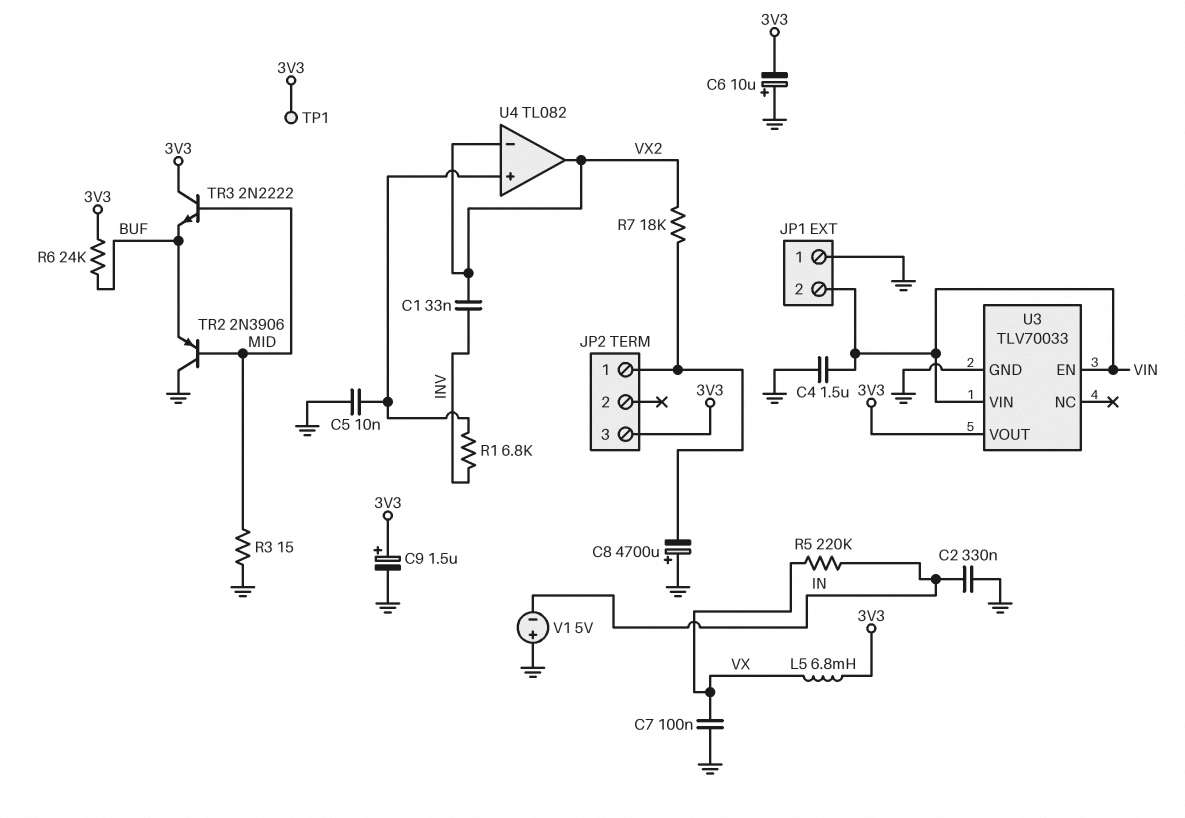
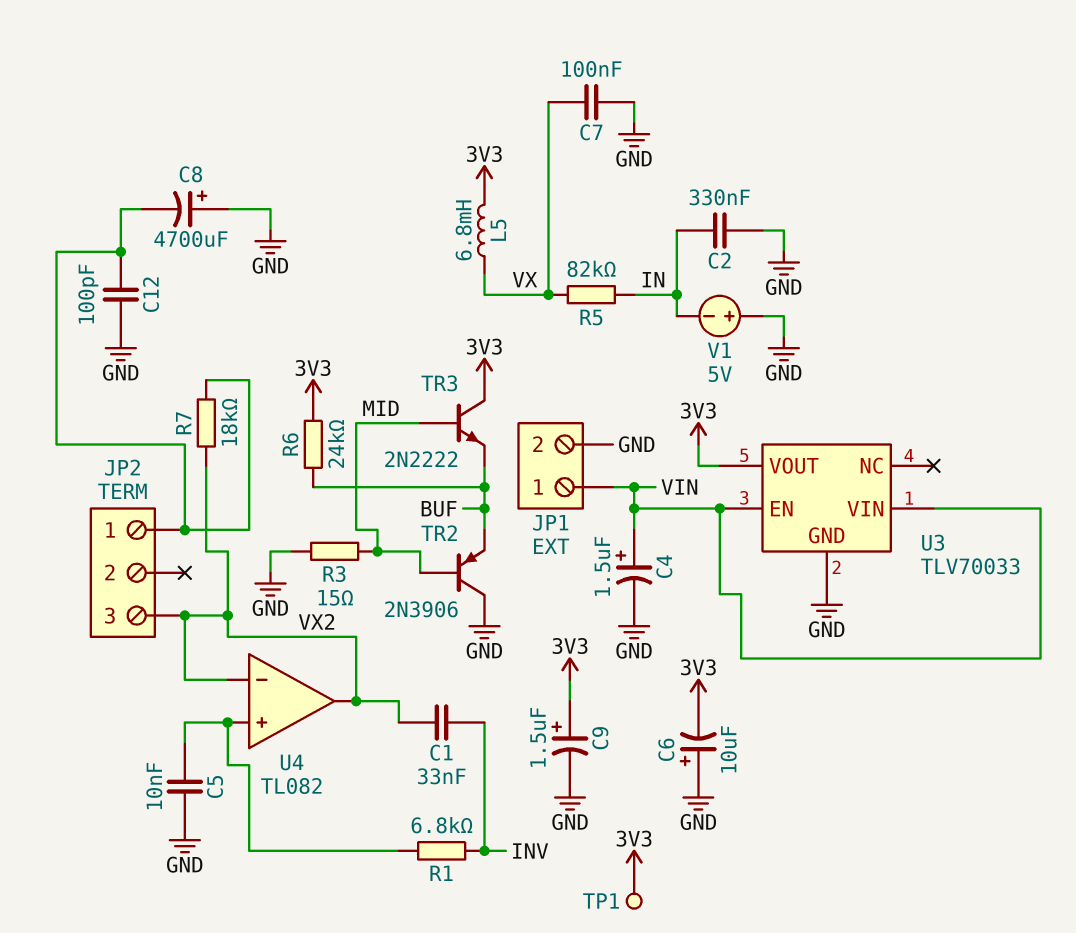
C4: 1.5uF (GND, VIN) -> 1.5uF (plus VIN, minus GND)
C12: none -> 100pF (GND, JP2/1)
JP1 pin 1: GND -> VIN
JP1 pin 2: VIN -> GND
JP2 pin 3: 3V3 -> VX2
R5: 220k (IN, VX) -> 82k (IN, VX)

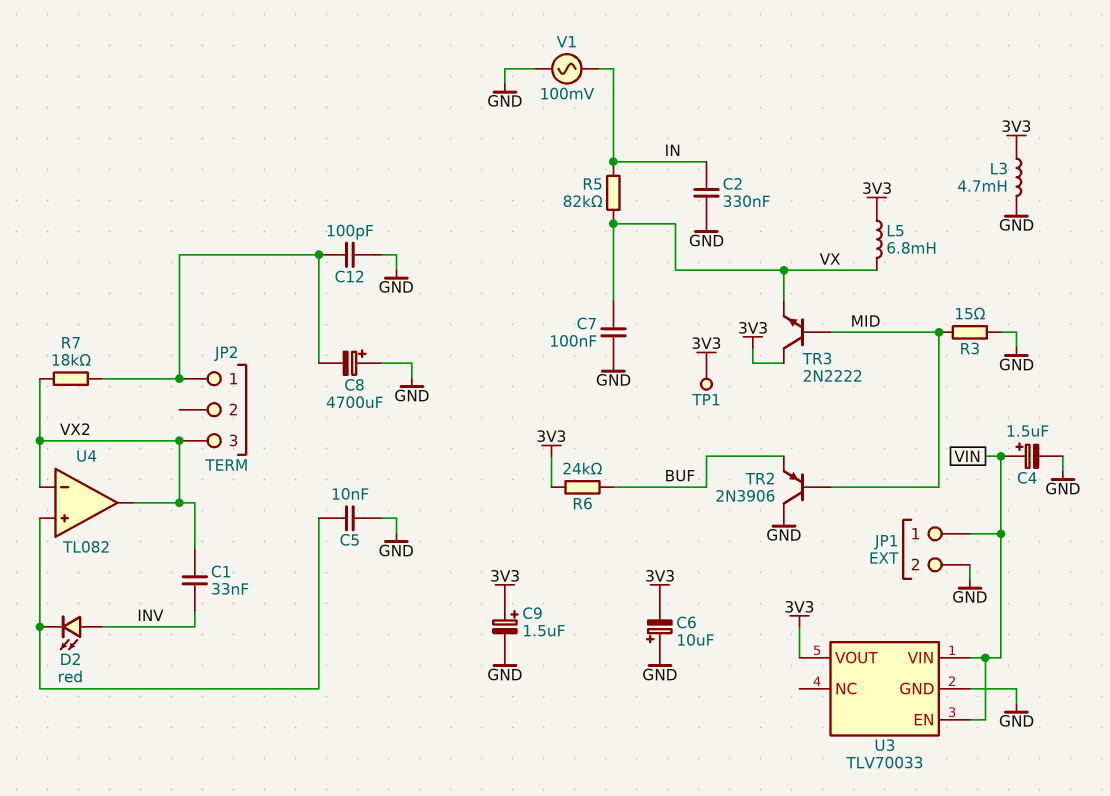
D2: none -> LED red (A INV, K U4/in+)
L3: none -> 4.7mH (3V3, GND)
R1: 6.8k (INV, U4/in+) -> none
TR3: NPN 2N2222 (B MID, C 3V3, E BUF) -> NPN 2N2222 (B MID, C 3V3, E VX)
V1: 5V (plus GND, minus IN) -> AC 100mV (GND, IN)

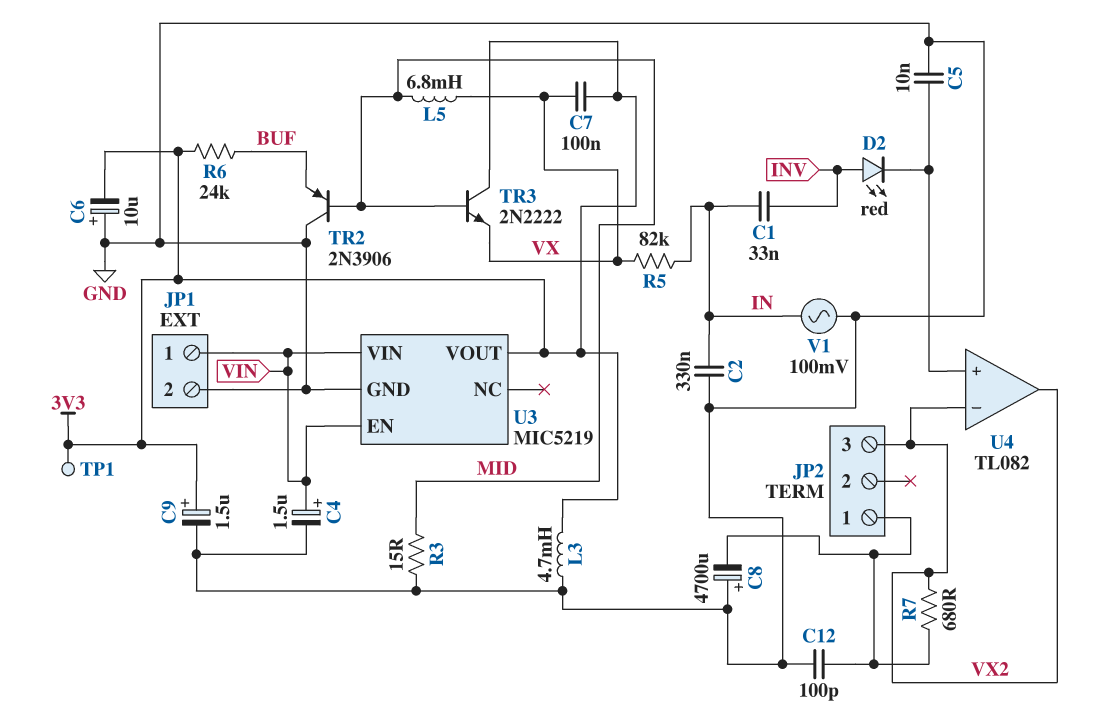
C1: 33nF (INV, VX2) -> 33nF (IN, INV)
C7: 100nF (GND, VX) -> 100nF (3V3, VX)
L5: 6.8mH (3V3, VX) -> 6.8mH (MID, VX)
R7: 18k (JP2/1, VX2) -> 680 (JP2/1, VX2)
U3: TLV70033 -> MIC5219

